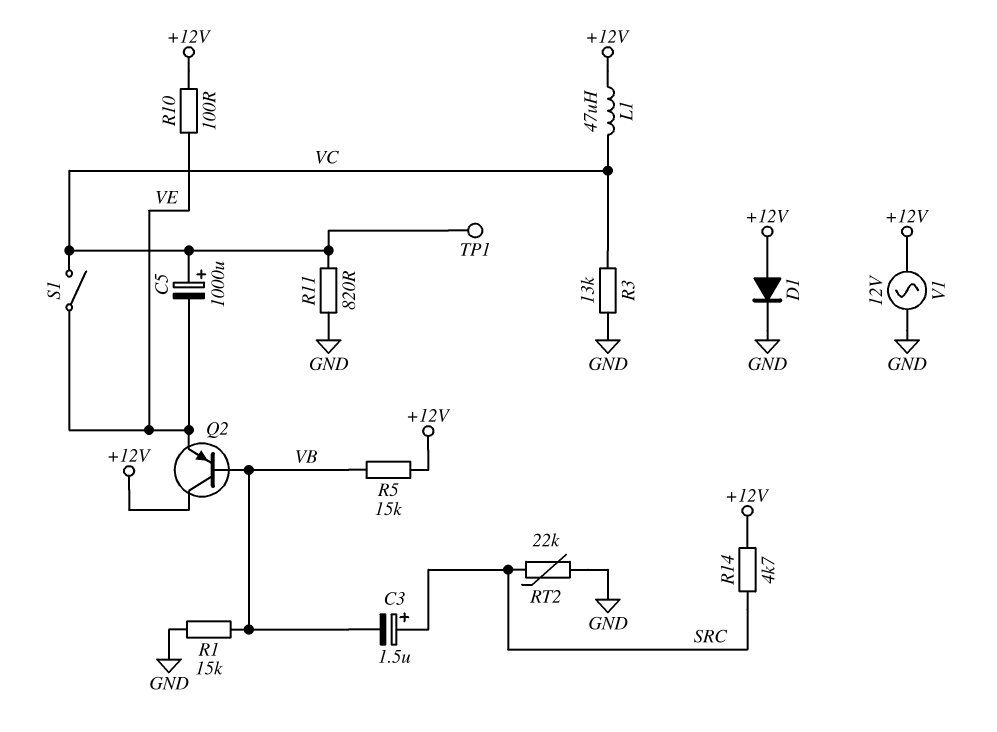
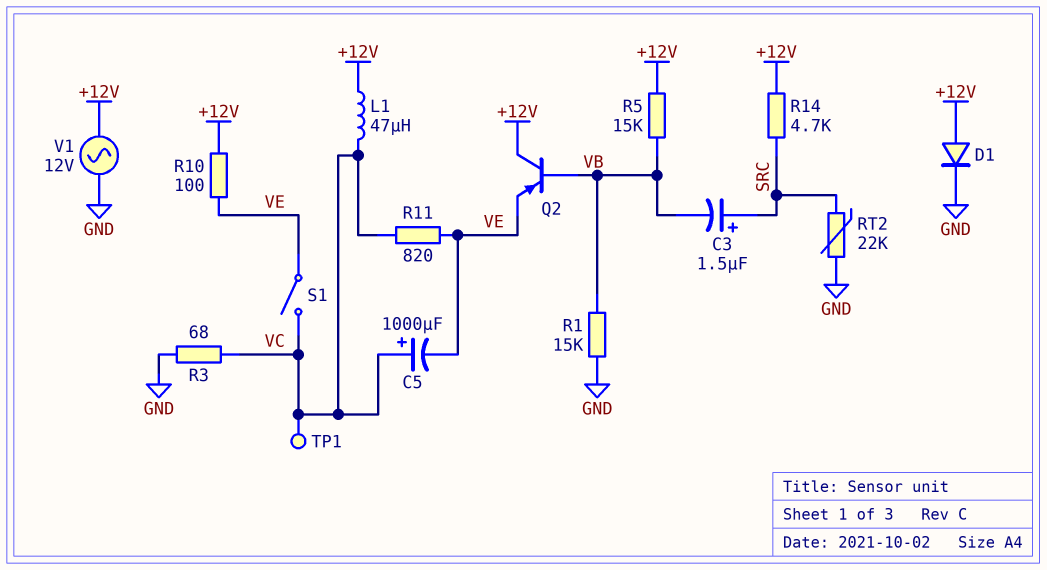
R3: 13k (GND, VC) -> 68 (GND, VC)
R11: 820 (GND, VC) -> 820 (VC, VE)

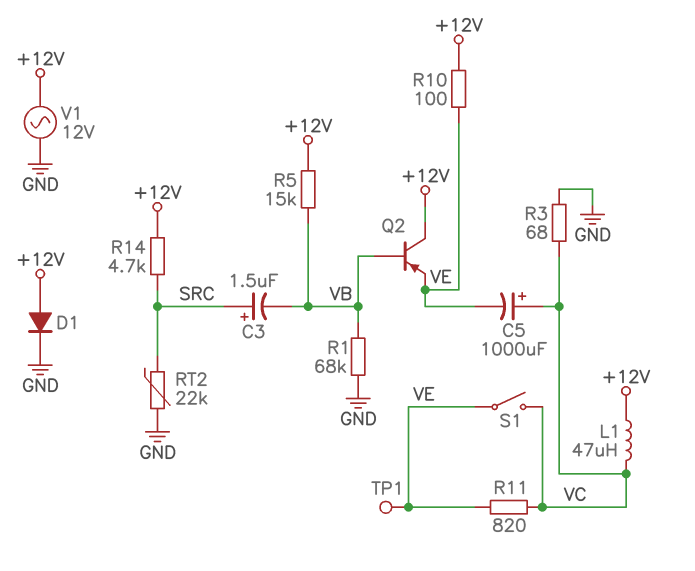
R1: 15k (GND, VB) -> 68k (GND, VB)
TP1: test point (VC) -> test point (VE)

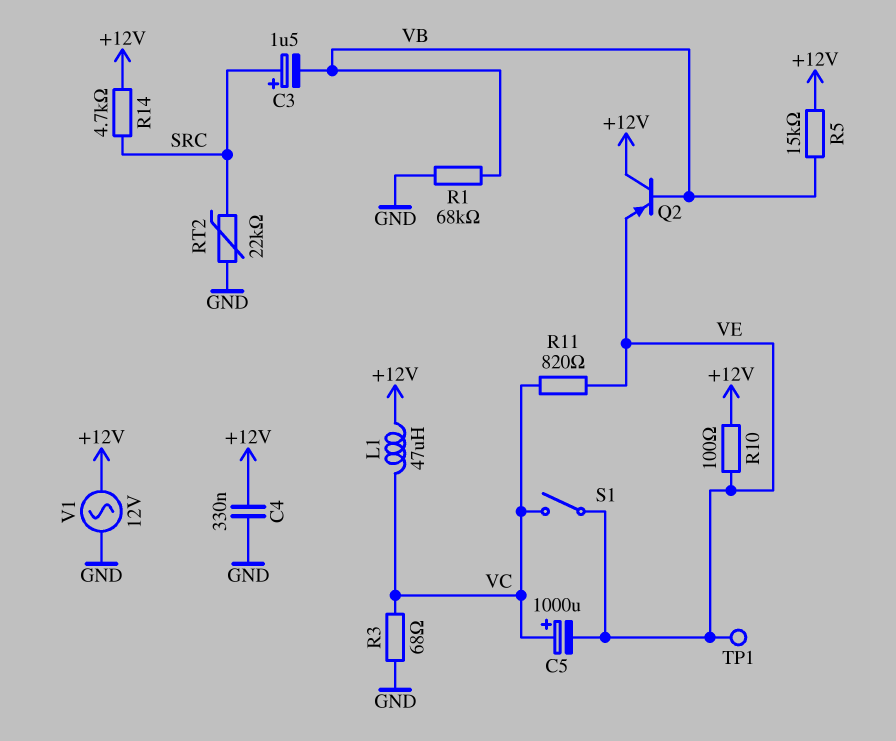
C4: none -> 330nF (+12V, GND)
D1: diode (A +12V, K GND) -> none

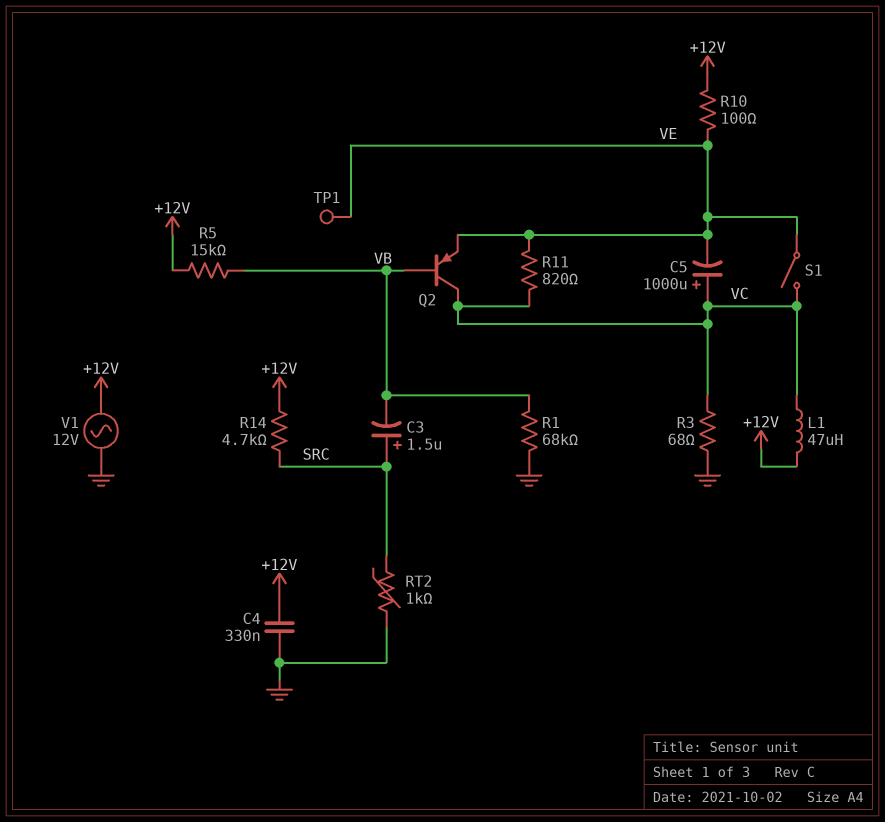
Q2: PNP (B VB, C +12V, E VE) -> PNP (B VB, C VC, E VE)
RT2: 22k (GND, SRC) -> 1k (GND, SRC)

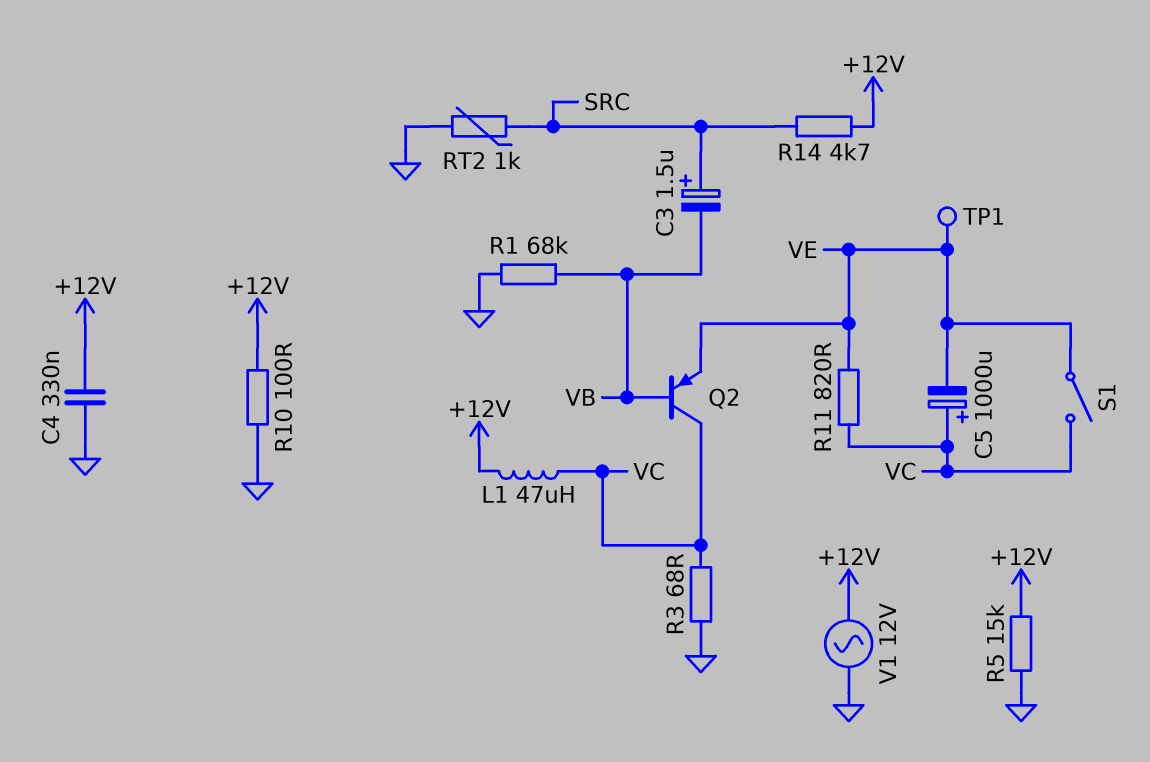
R5: 15k (+12V, VB) -> 15k (+12V, GND)
R10: 100 (+12V, VE) -> 100 (+12V, GND)

